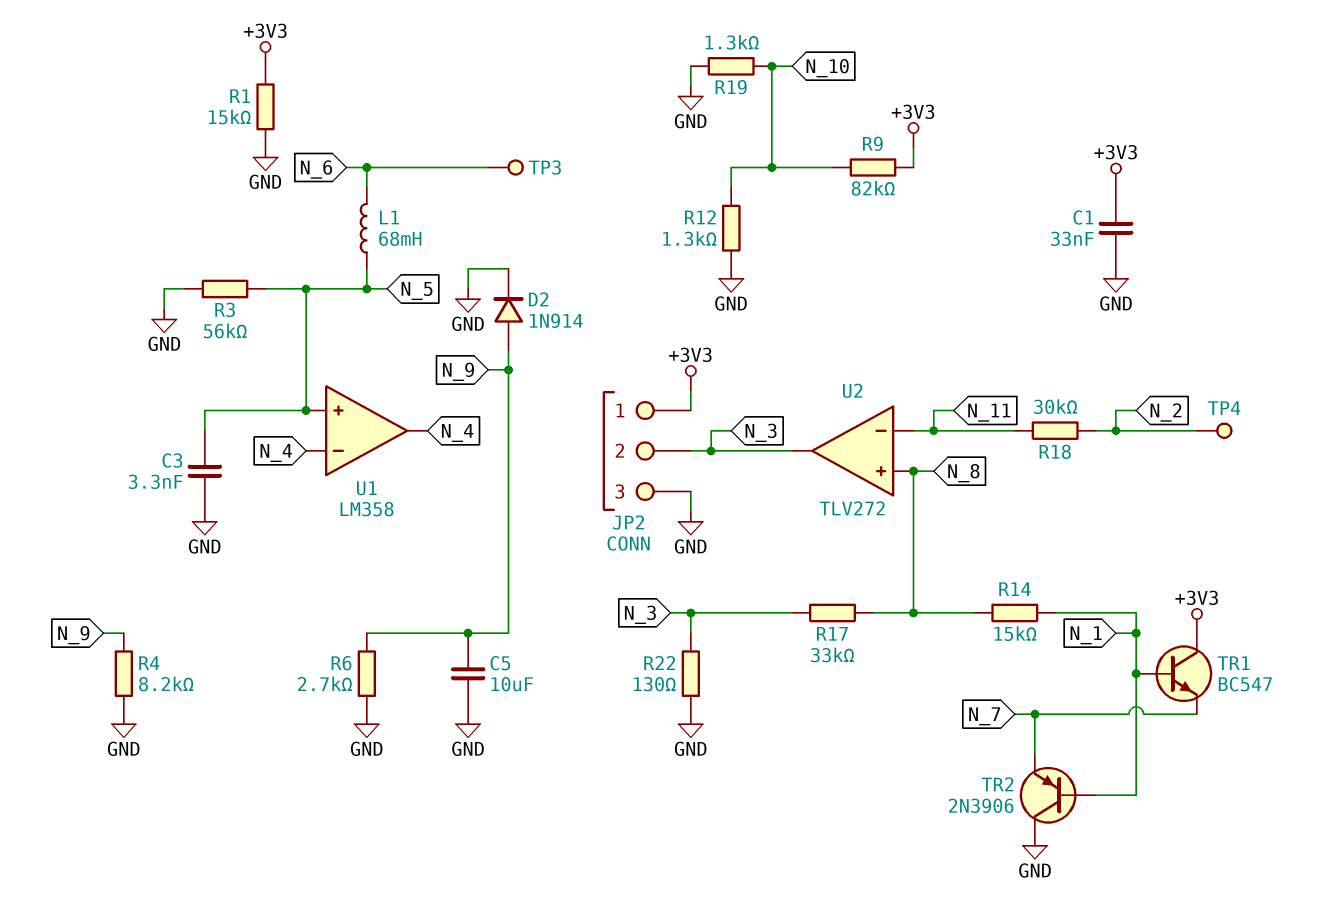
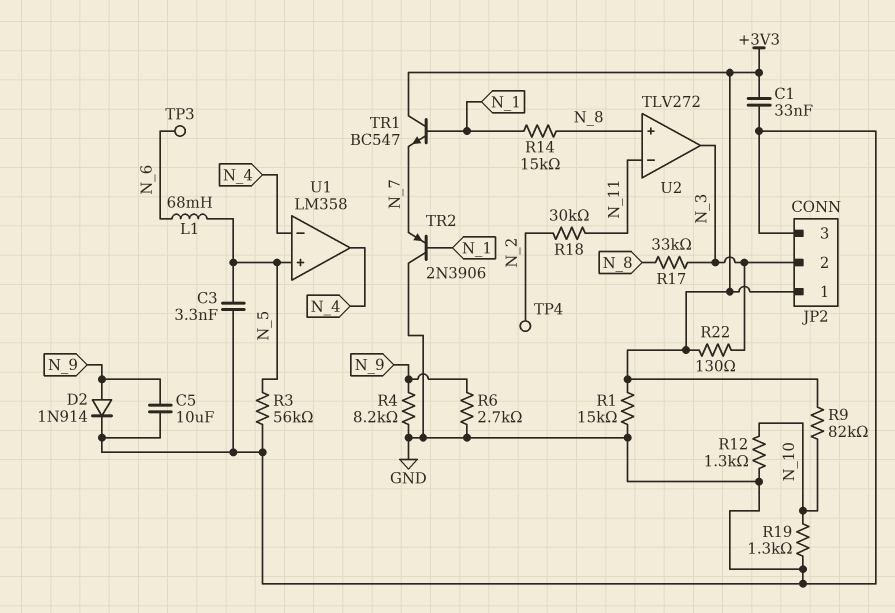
R22: 130 (GND, N_3) -> 130 (+3V3, N_3)

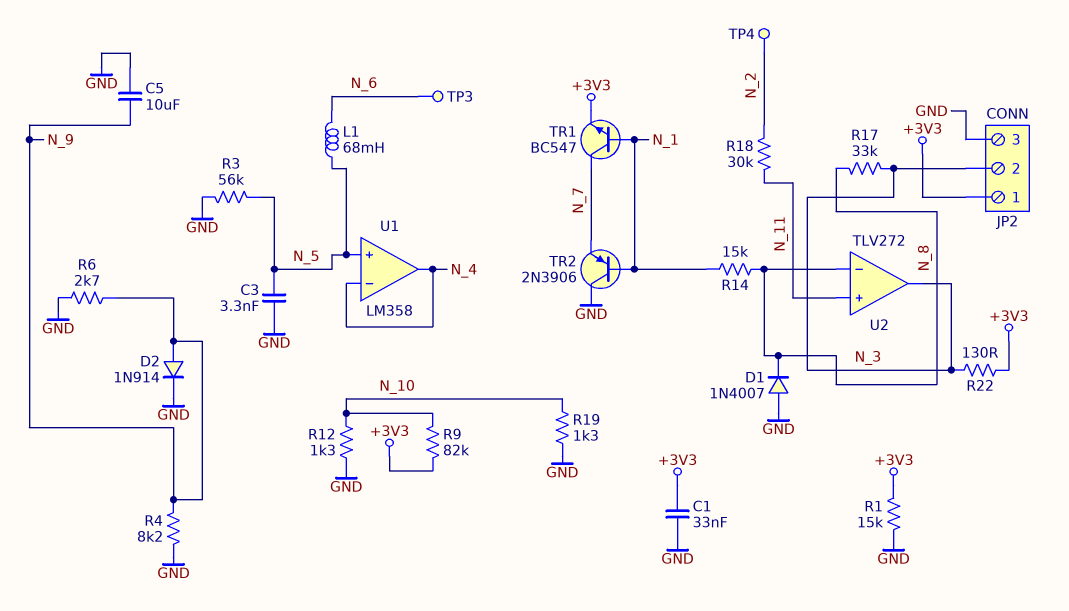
D1: none -> diode 1N4007 (A GND, K N_8)
TR1: NPN BC547 (B N_1, C +3V3, E N_7) -> NPN BC547 (B N_1, C N_7, E +3V3)
U2 pin in+: N_8 -> N_11
U2 pin in-: N_11 -> N_8

